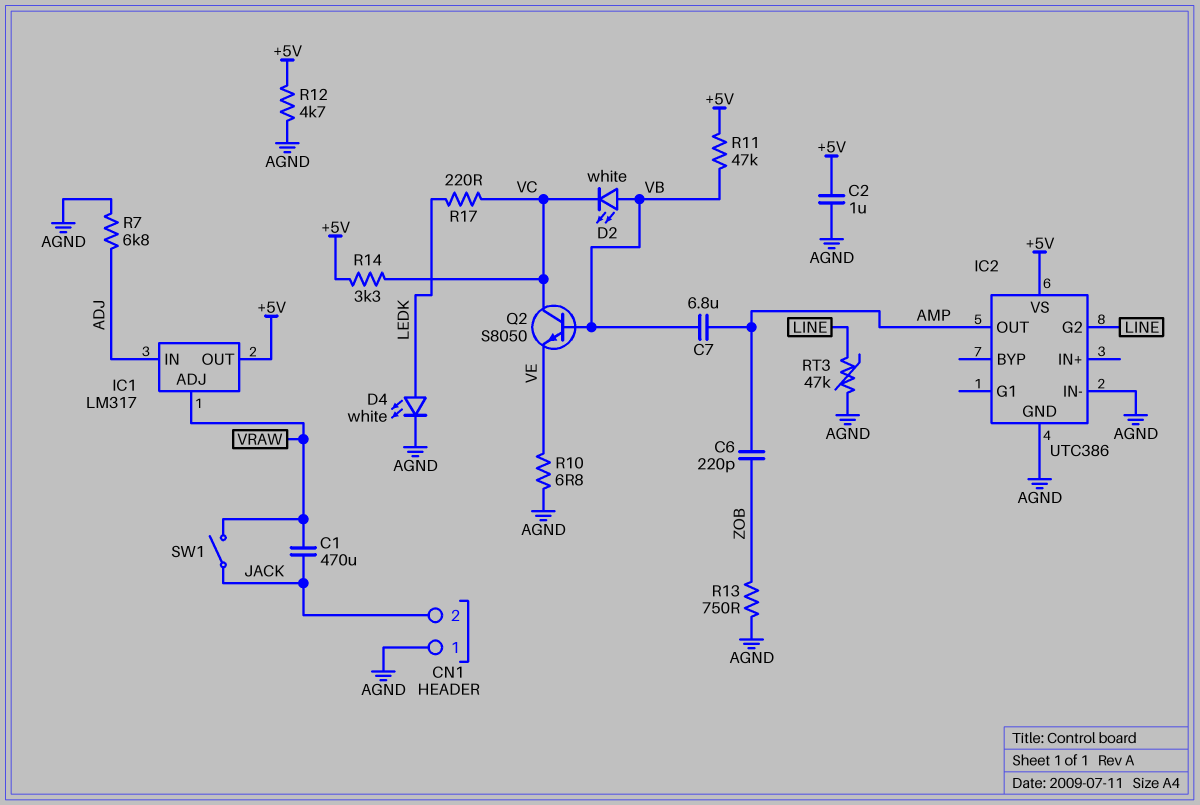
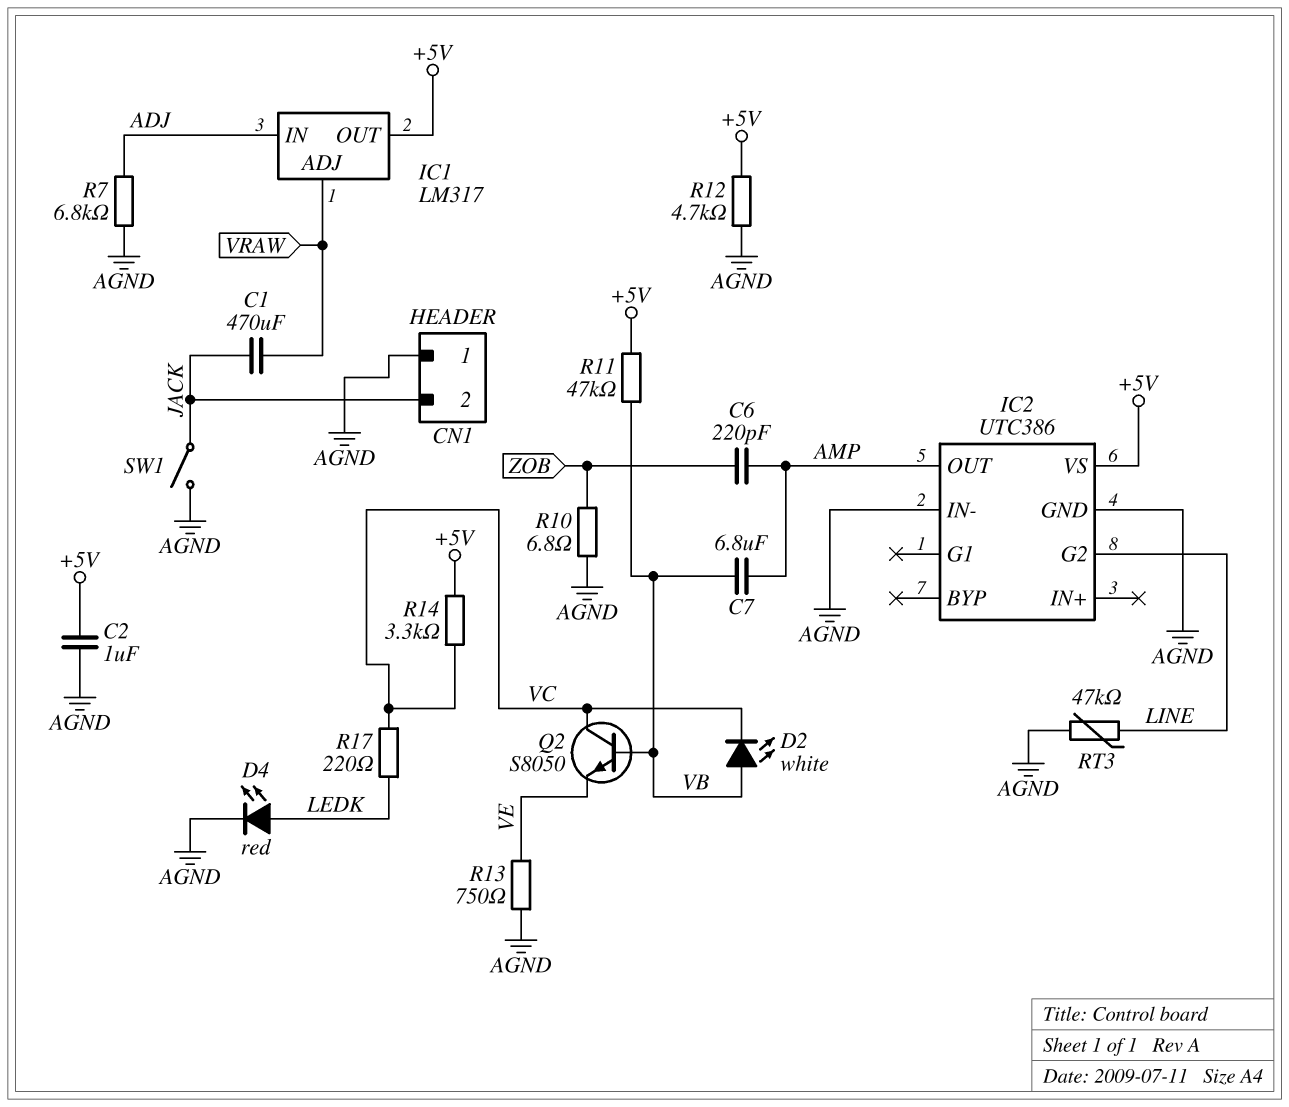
D4: LED white (A LEDK, K AGND) -> LED red (A LEDK, K AGND)
R10: 6.8 (AGND, VE) -> 6.8 (AGND, ZOB)
R13: 750 (AGND, ZOB) -> 750 (AGND, VE)
SW1: switch (JACK, VRAW) -> switch (AGND, JACK)

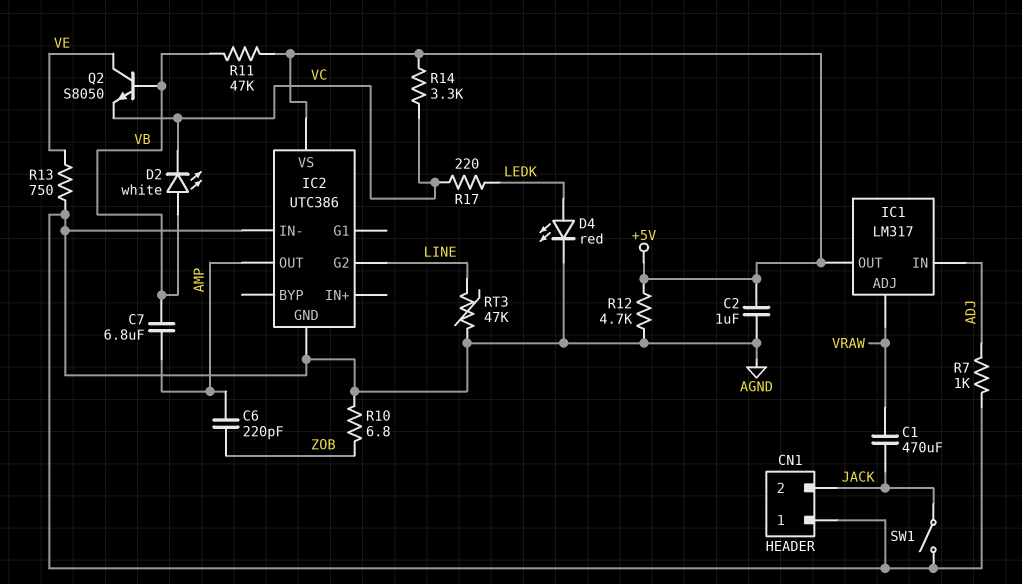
Q2: NPN S8050 (B VB, C VC, E VE) -> NPN S8050 (B VB, C VE, E VC)
R7: 6.8k (ADJ, AGND) -> 1k (ADJ, AGND)

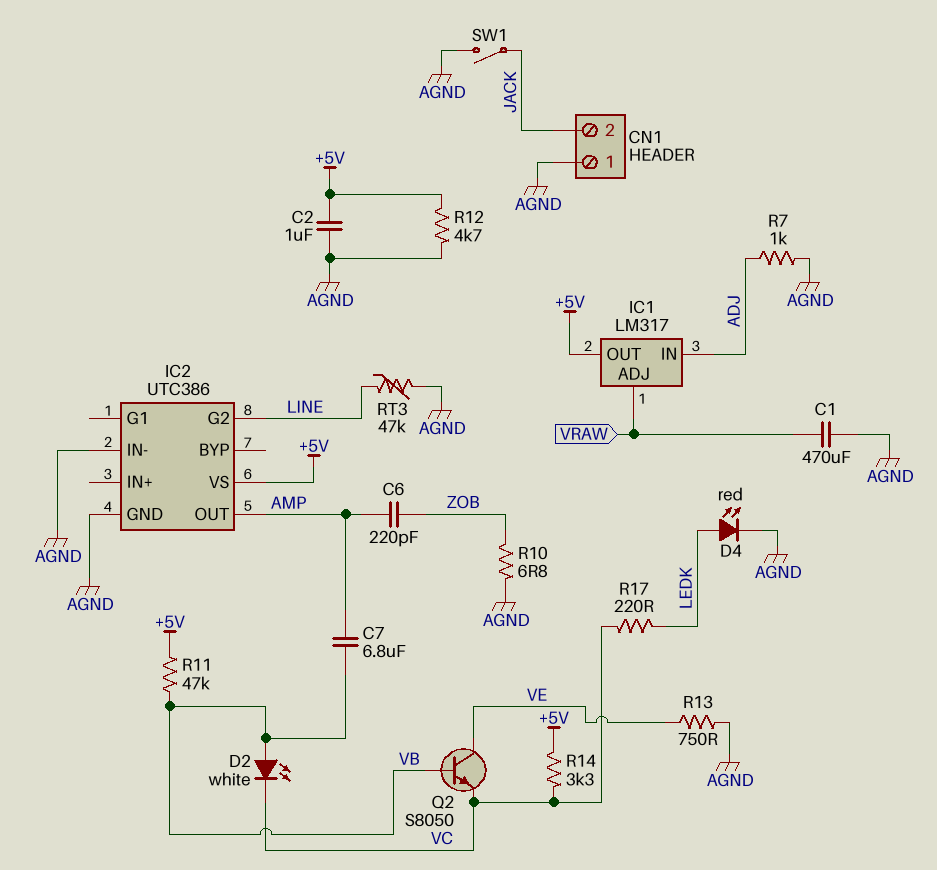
C1: 470uF (JACK, VRAW) -> 470uF (AGND, VRAW)

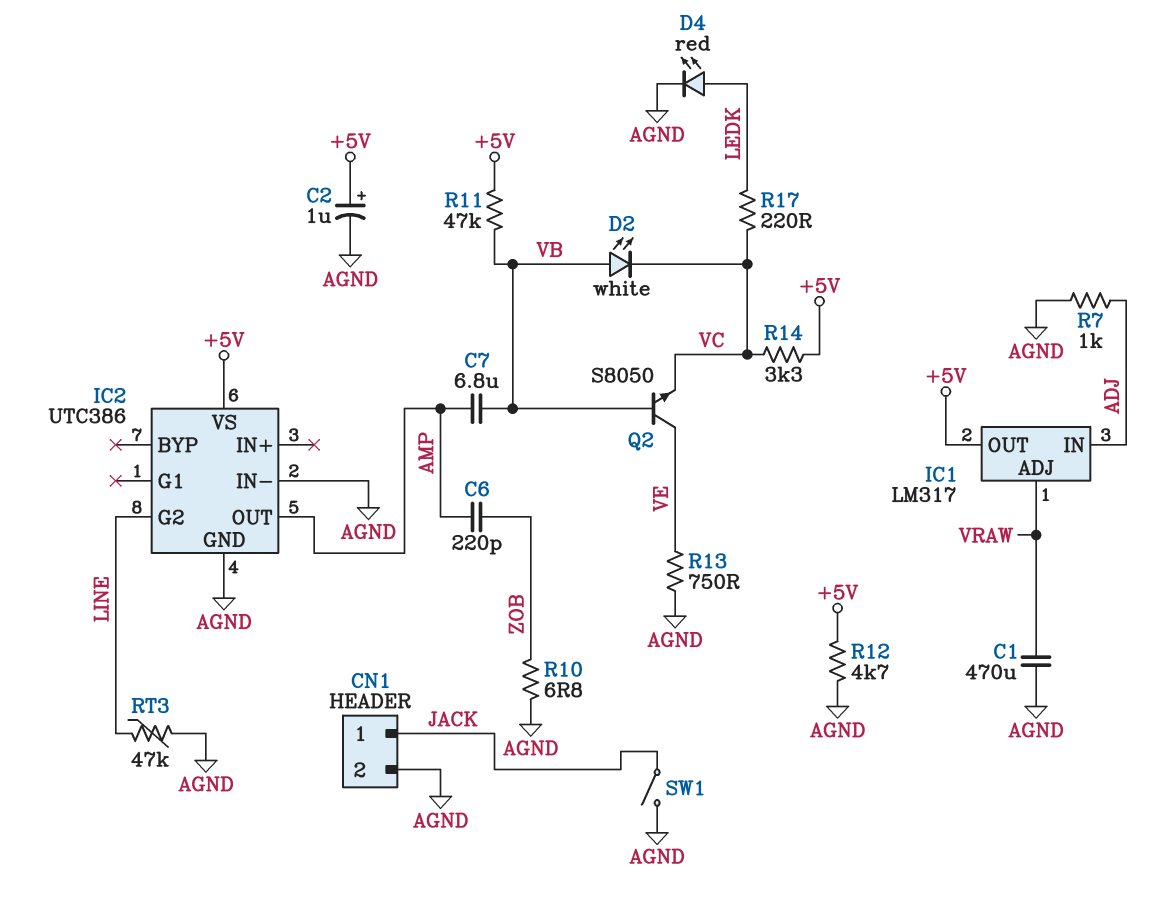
C2: 1uF (+5V, AGND) -> 1uF (plus +5V, minus AGND)
CN1 pin 1: AGND -> JACK
CN1 pin 2: JACK -> AGND

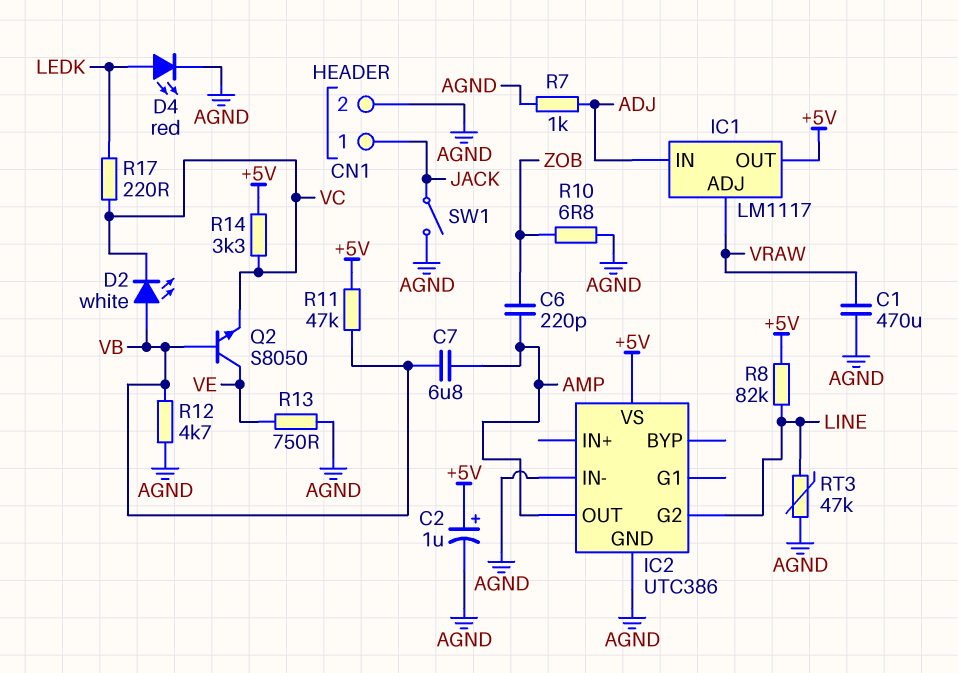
IC1: LM317 -> LM1117
R8: none -> 82k (+5V, LINE)
R12: 4.7k (+5V, AGND) -> 4.7k (AGND, VB)

